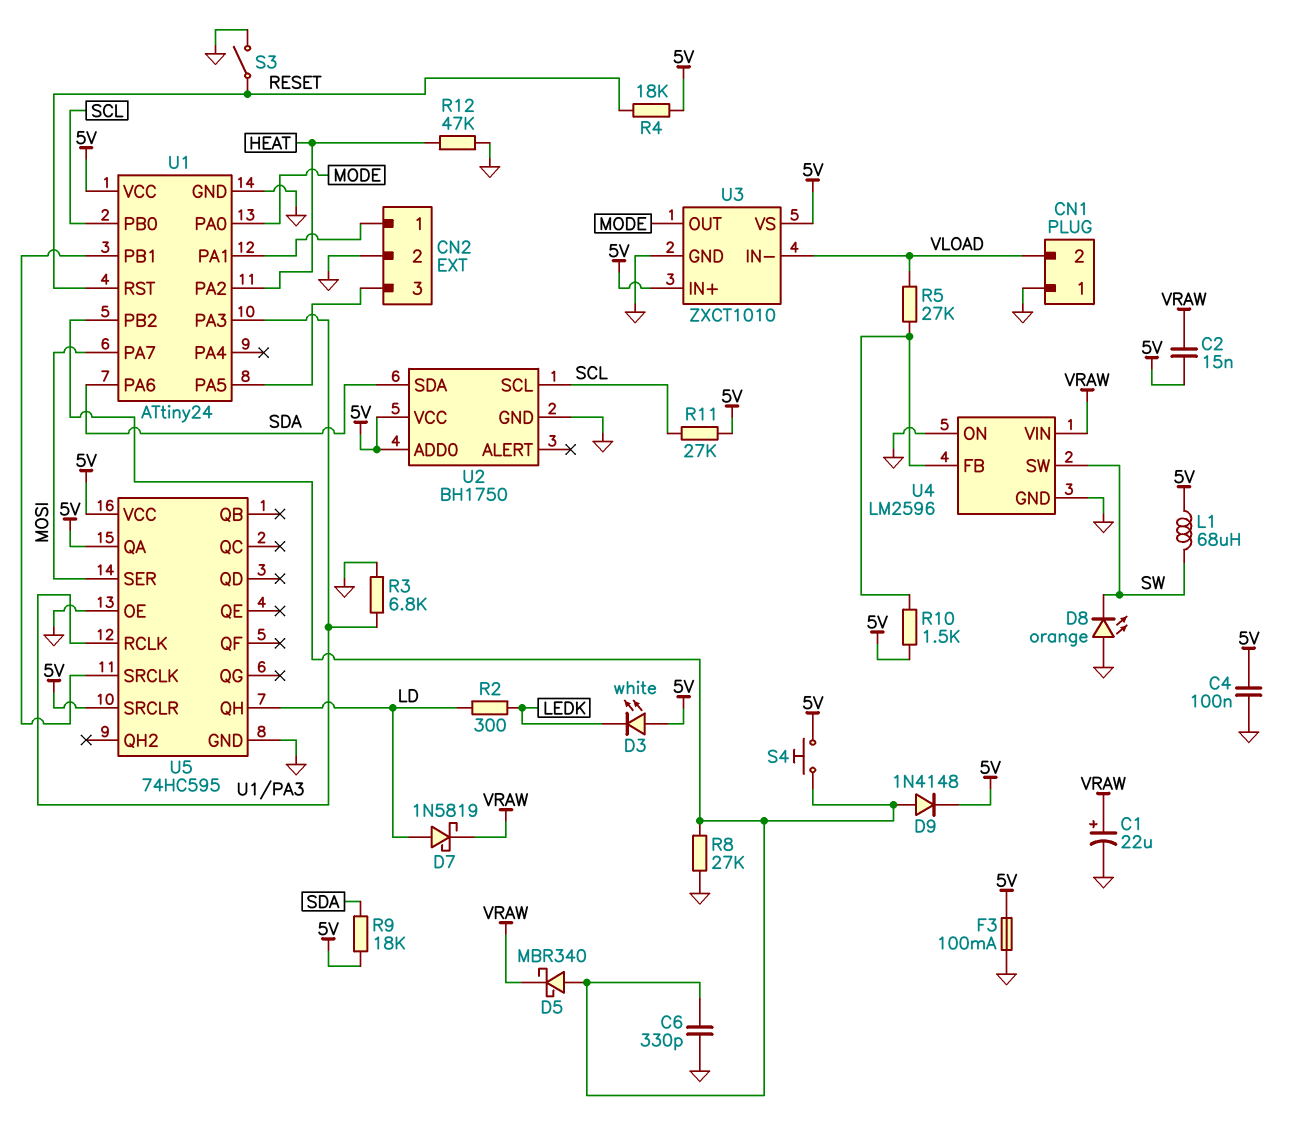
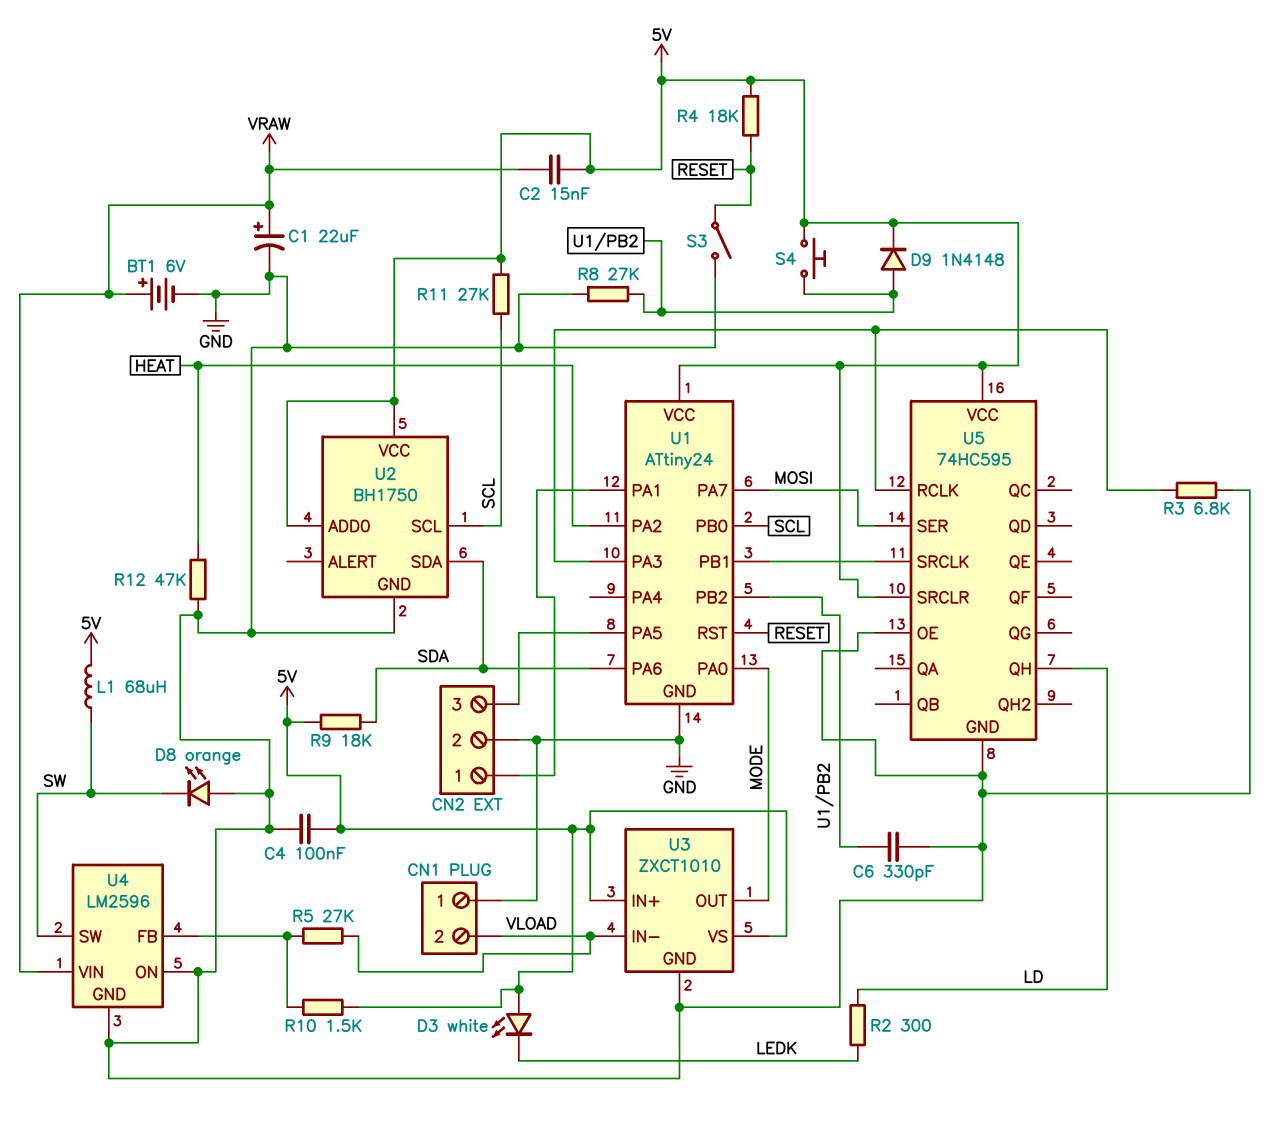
BT1: none -> 6V (plus VRAW, minus GND)
D5: schottky MBR340 (A U1/PB2, K VRAW) -> none
D7: schottky 1N5819 (A LD, K VRAW) -> none
F3: 100mA (5V, GND) -> none
U5 pin QA: 5V -> none

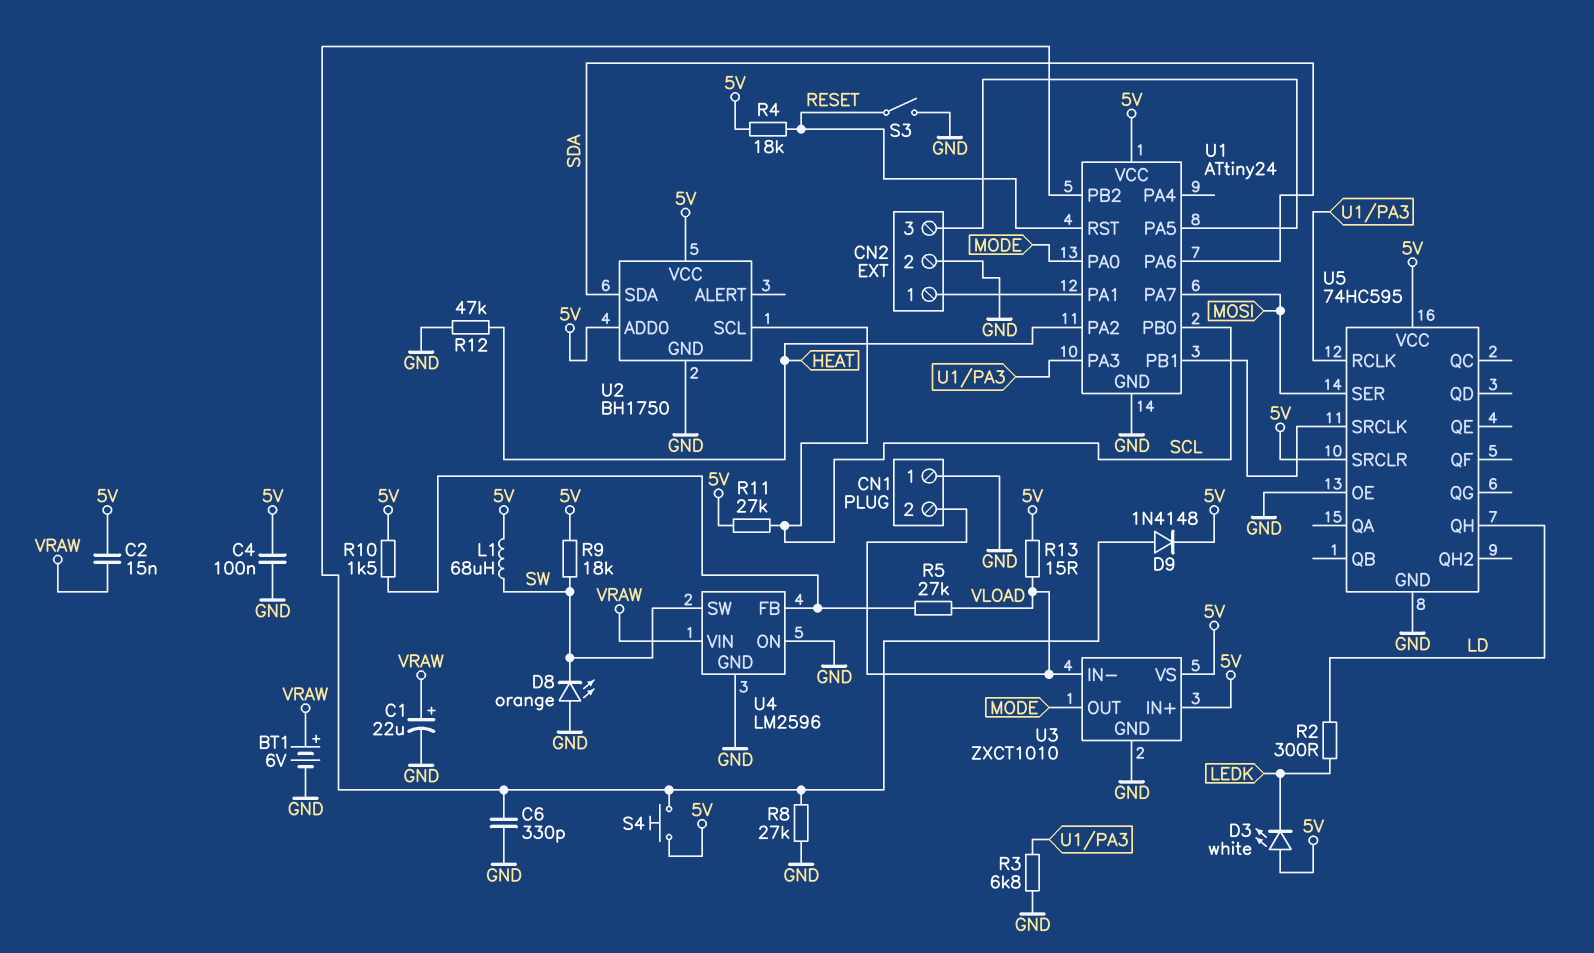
R9: 18k (5V, SDA) -> 18k (5V, SW)
R13: none -> 15 (5V, VLOAD)

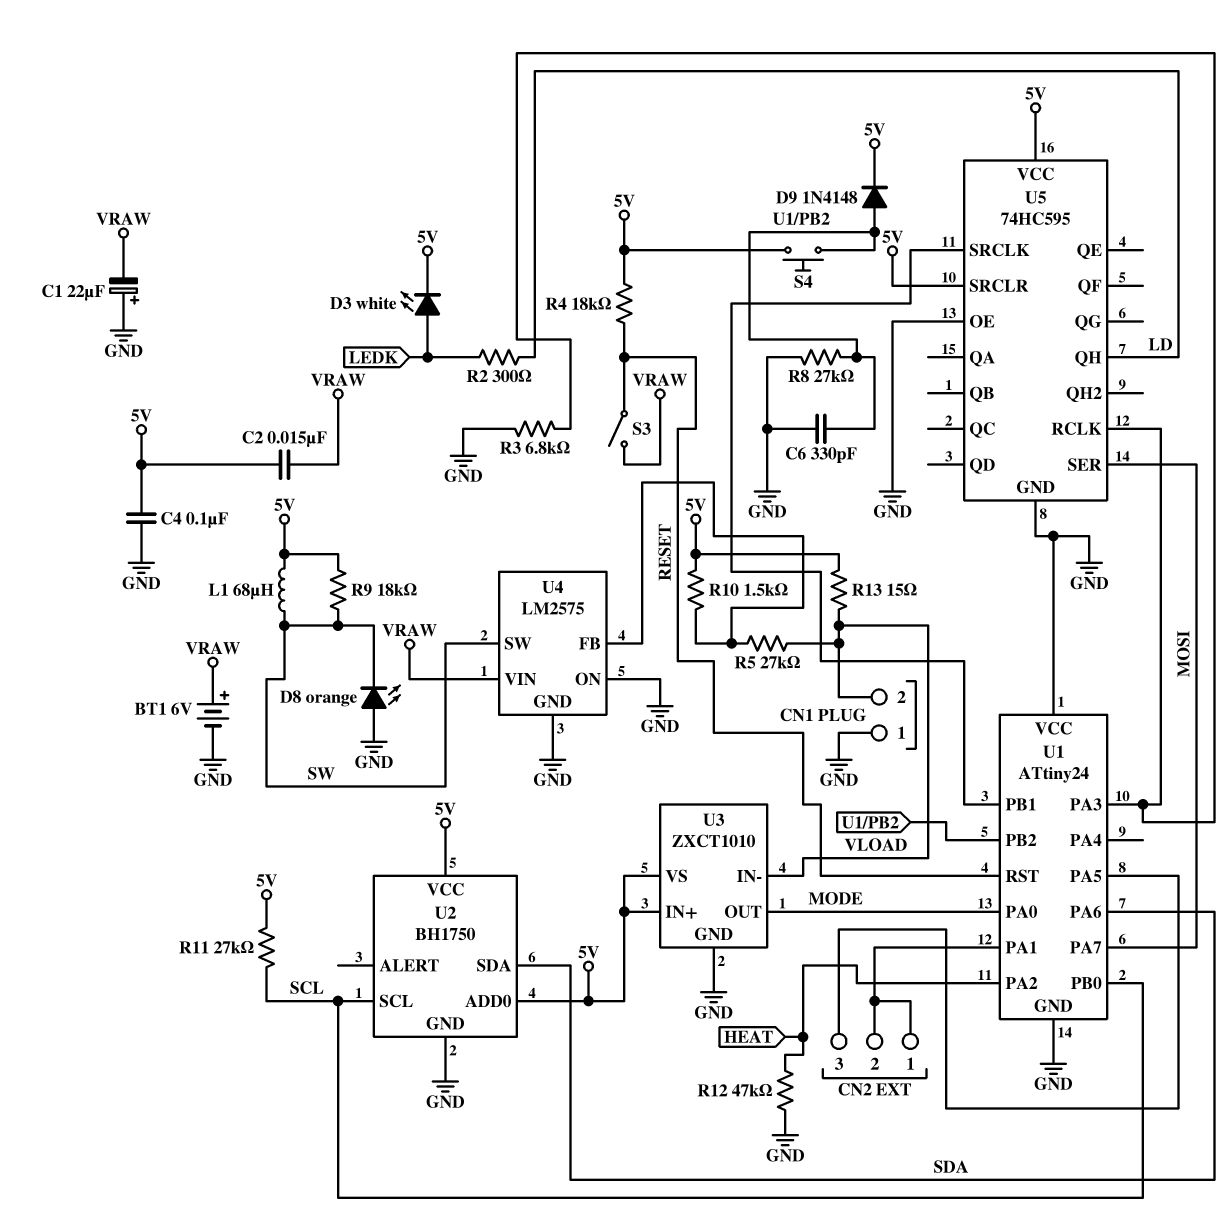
C1: 22uF (plus VRAW, minus GND) -> 22uF (plus GND, minus VRAW)
CN2 pin 2: GND -> CN2/1
D3: LED white (A 5V, K LEDK) -> LED white (A LEDK, K 5V)
S3: switch (GND, RESET) -> switch (RESET, VRAW)
U1 pin VCC: 5V -> GND
U4: LM2596 -> LM2575

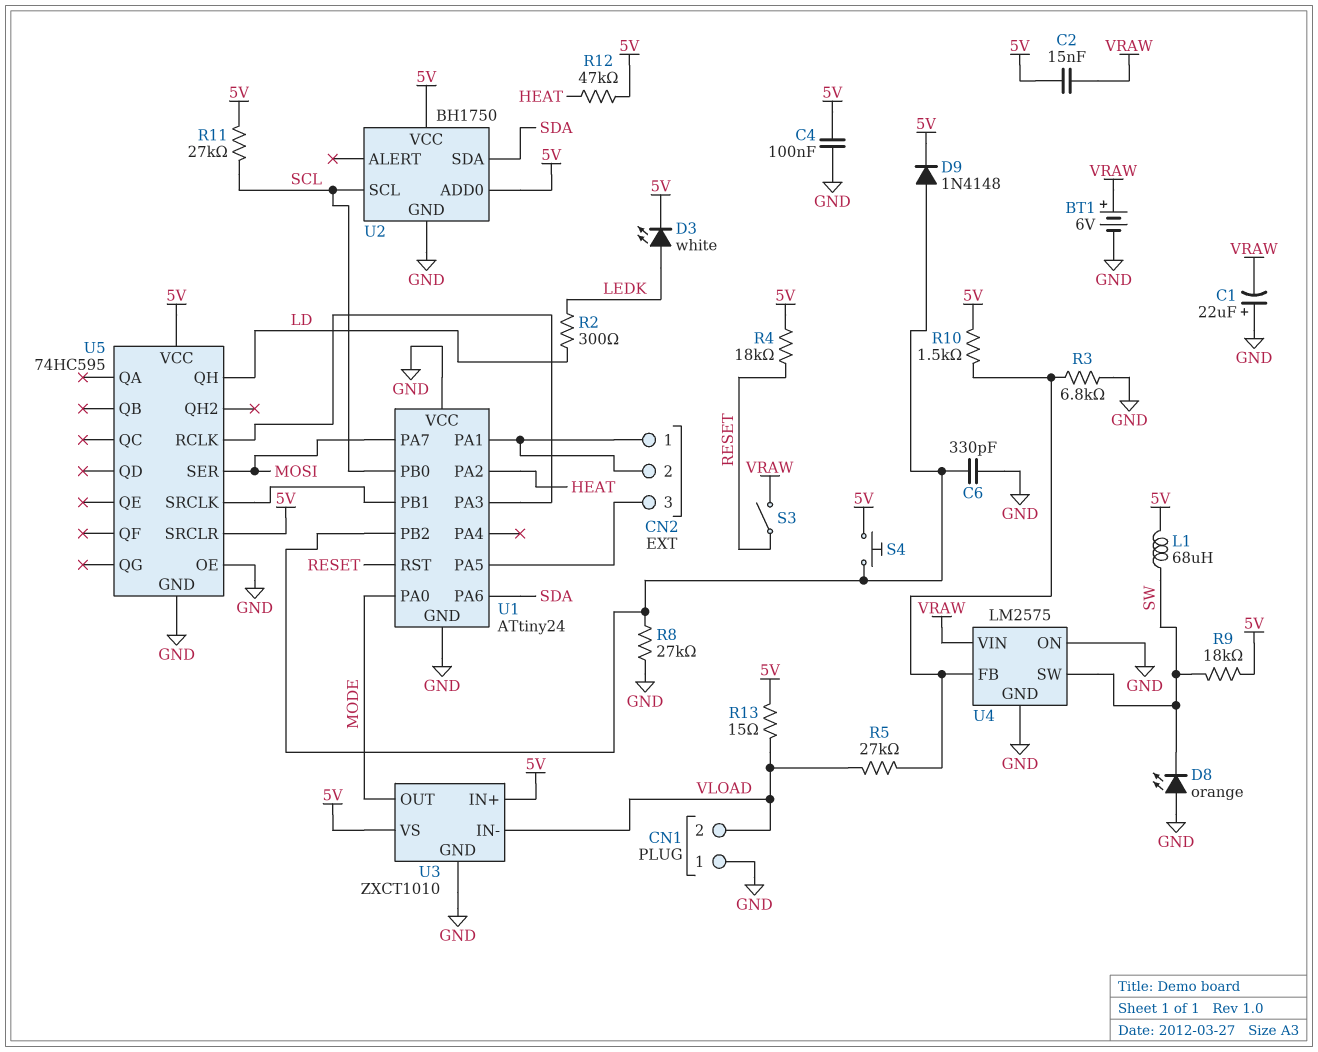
R3: 6.8k (GND, U1/PA3) -> 6.8k (GND, U4/FB)
R12: 47k (GND, HEAT) -> 47k (5V, HEAT)

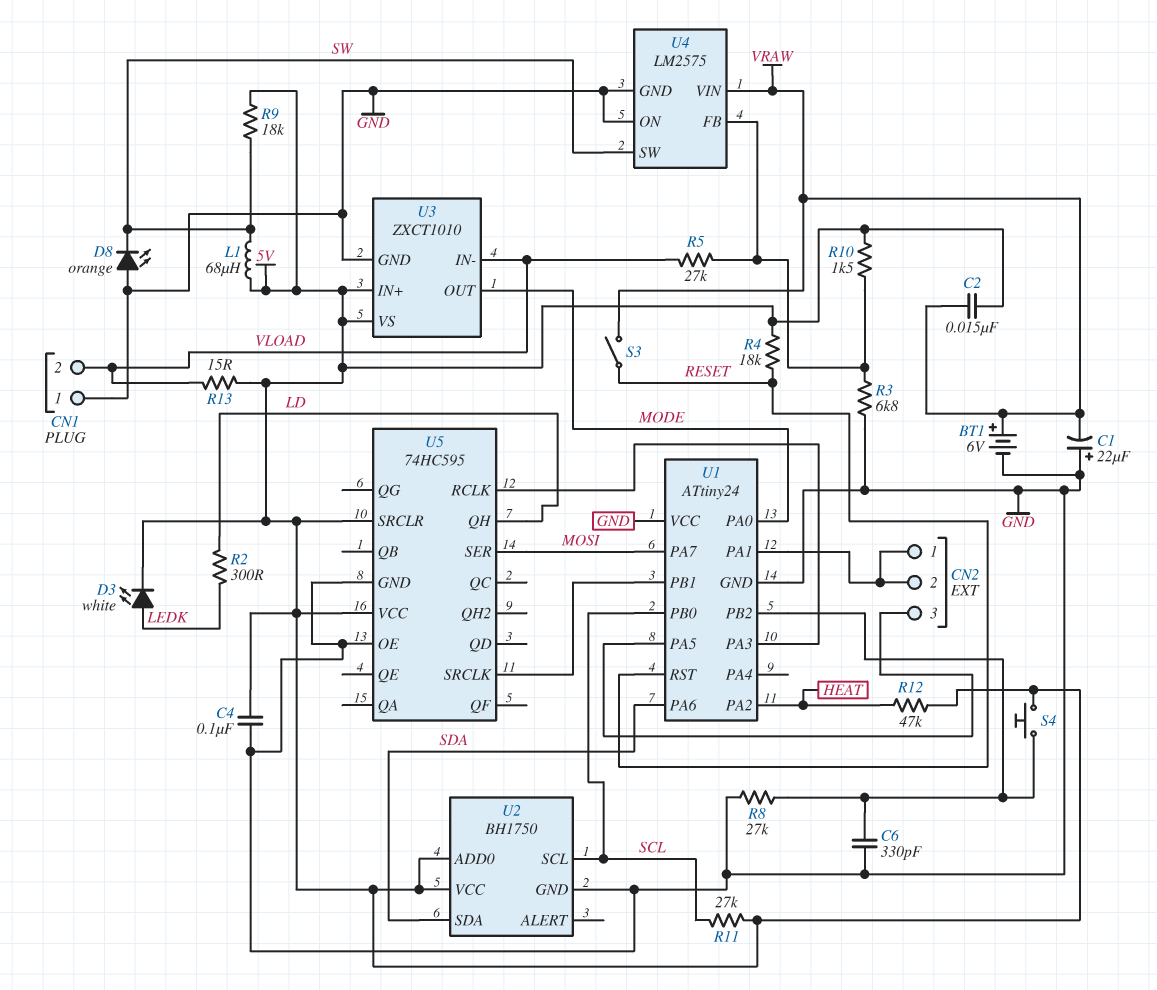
D9: diode 1N4148 (A U1/PB2, K 5V) -> none

